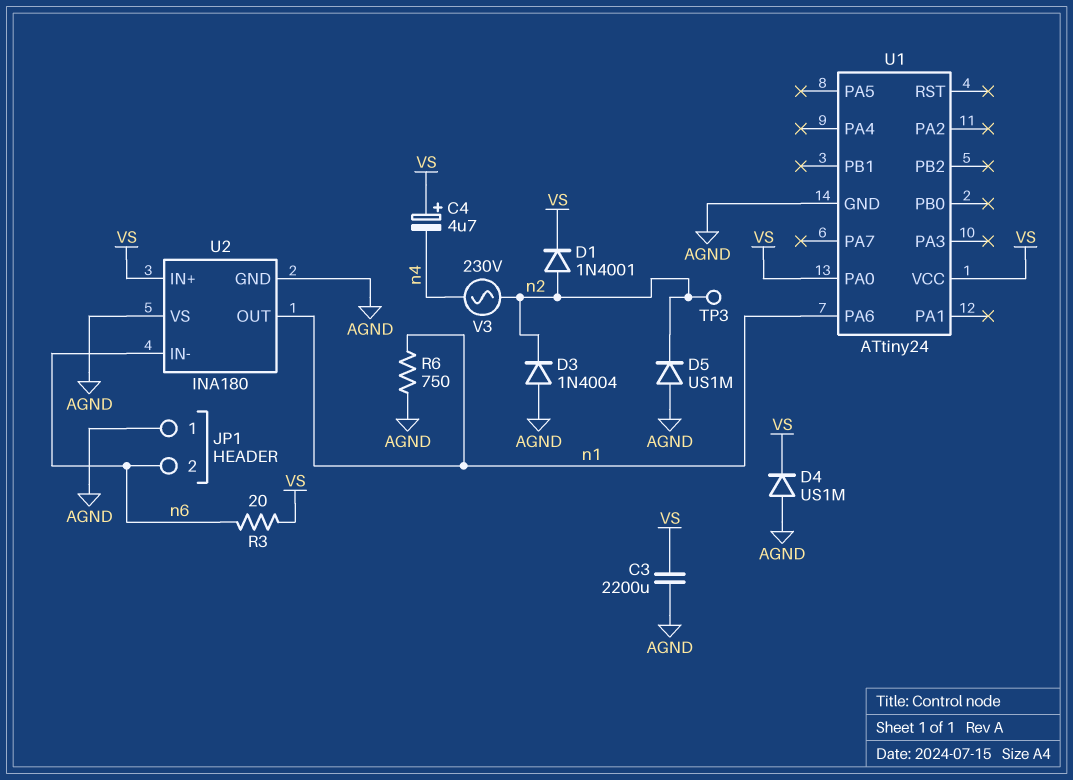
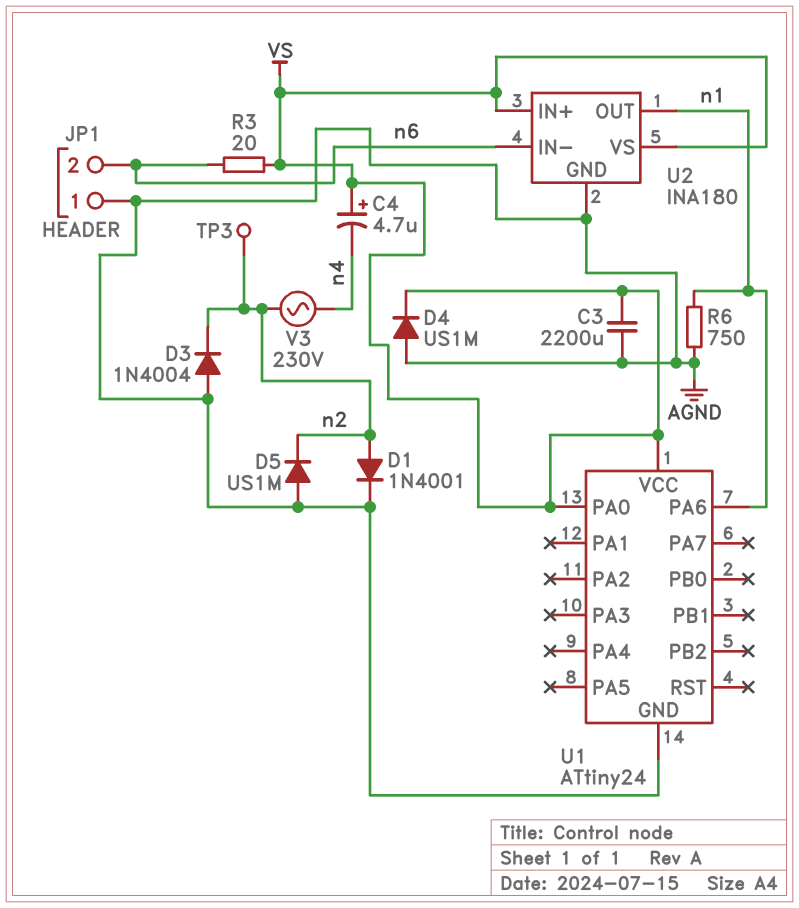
D1: diode 1N4001 (A n2, K VS) -> diode 1N4001 (A n2, K AGND)
U2 pin VS: AGND -> VS

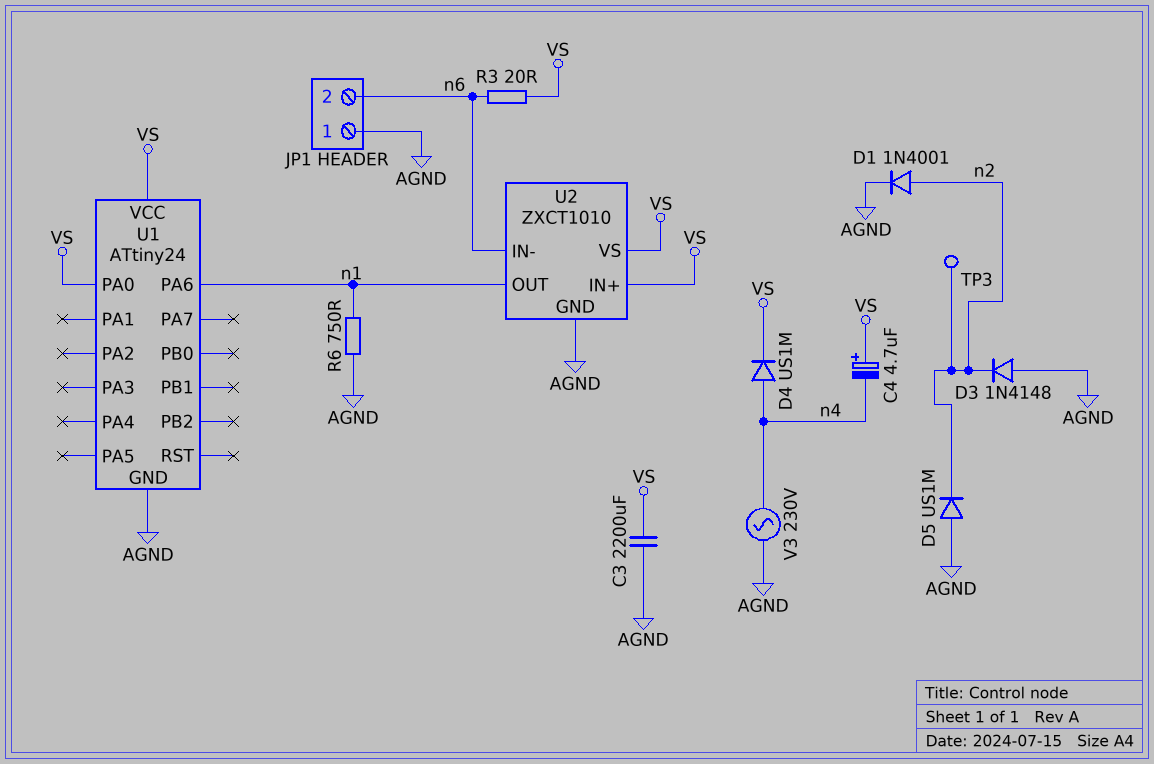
D3: diode 1N4004 (A AGND, K n2) -> diode 1N4148 (A AGND, K n2)
D4: diode US1M (A AGND, K VS) -> diode US1M (A n4, K VS)
U2: INA180 -> ZXCT1010
V3: AC 230V (n2, n4) -> AC 230V (AGND, n4)

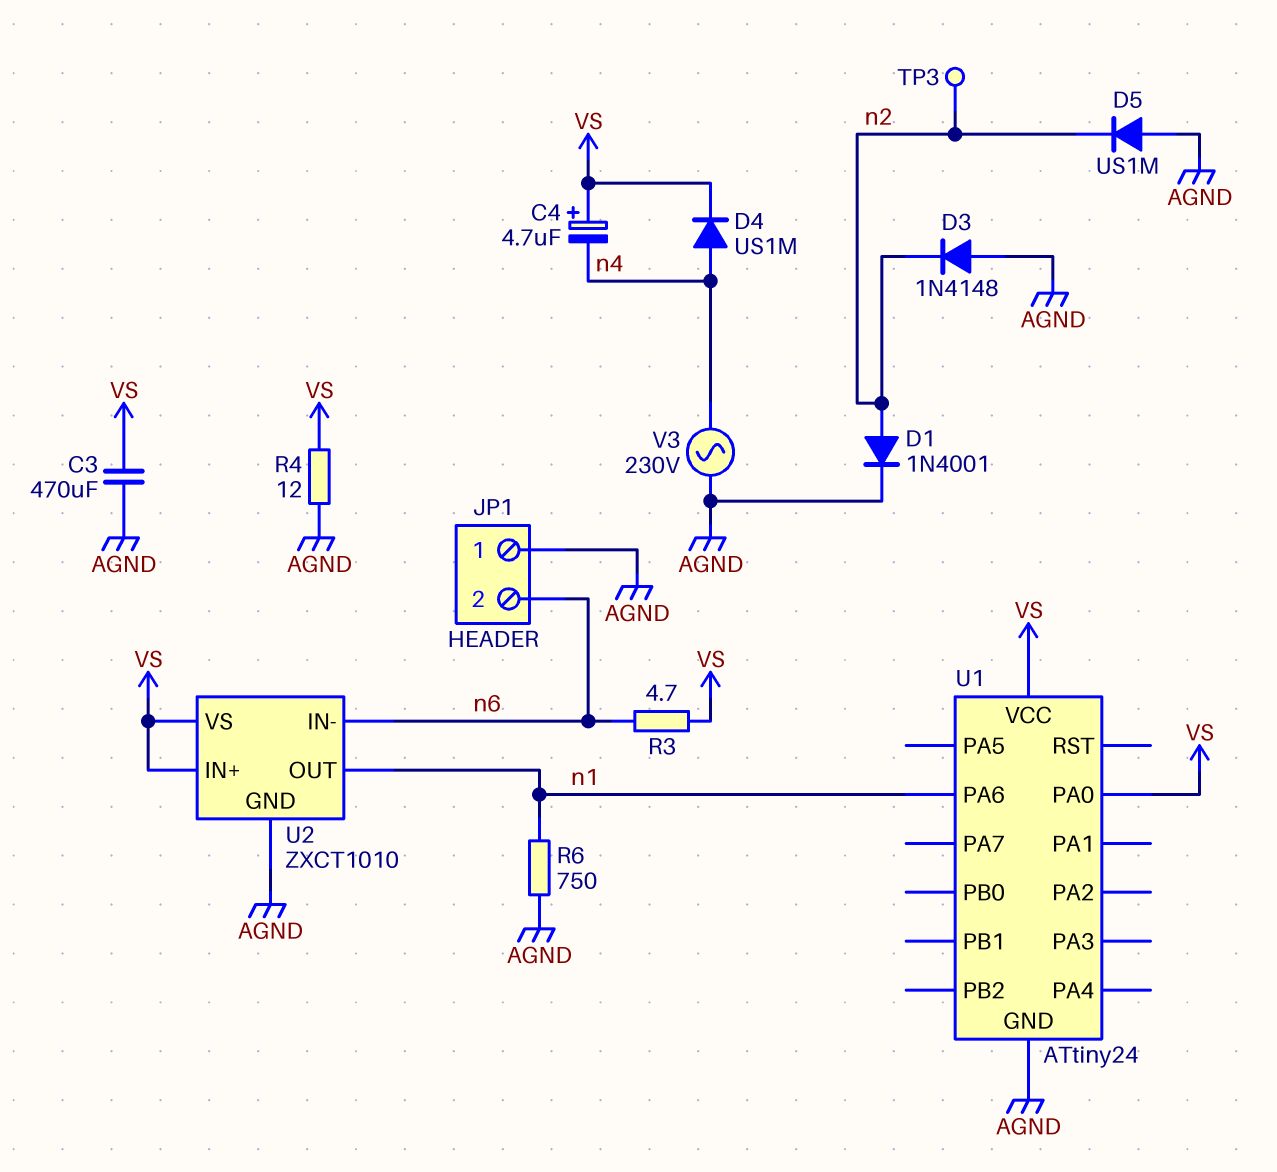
C3: 2200uF (AGND, VS) -> 470uF (AGND, VS)
R3: 20 (VS, n6) -> 4.7 (VS, n6)
R4: none -> 12 (AGND, VS)

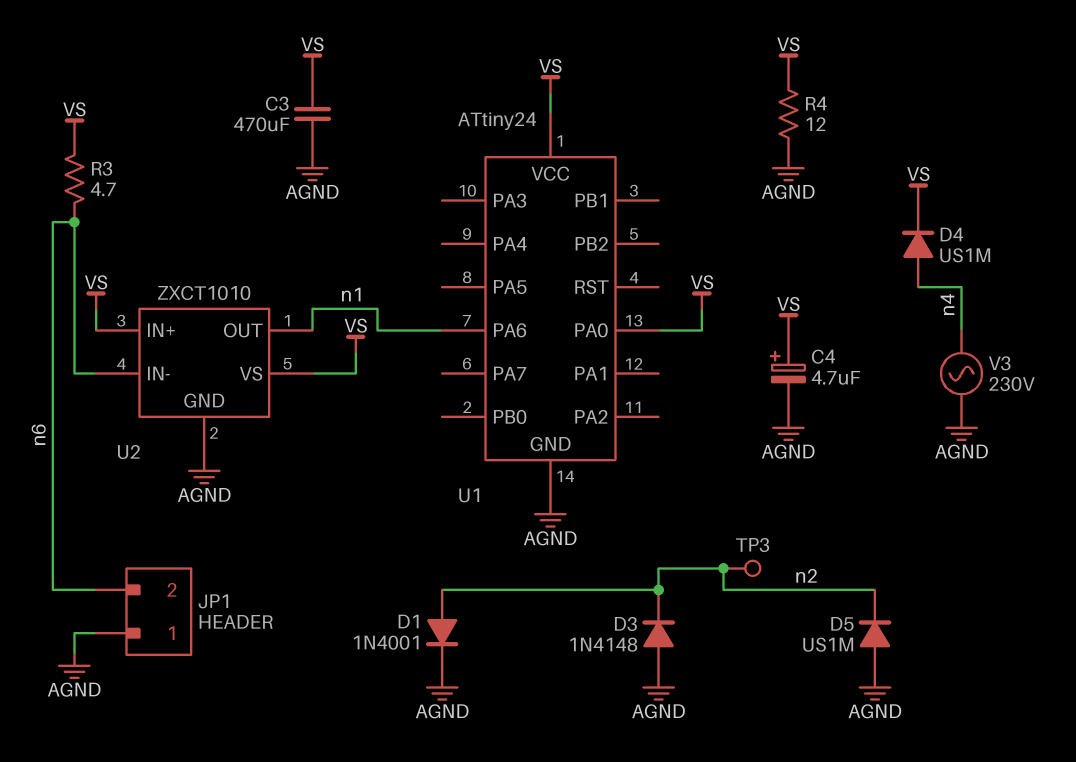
C4: 4.7uF (plus VS, minus n4) -> 4.7uF (plus VS, minus AGND)
R6: 750 (AGND, n1) -> none

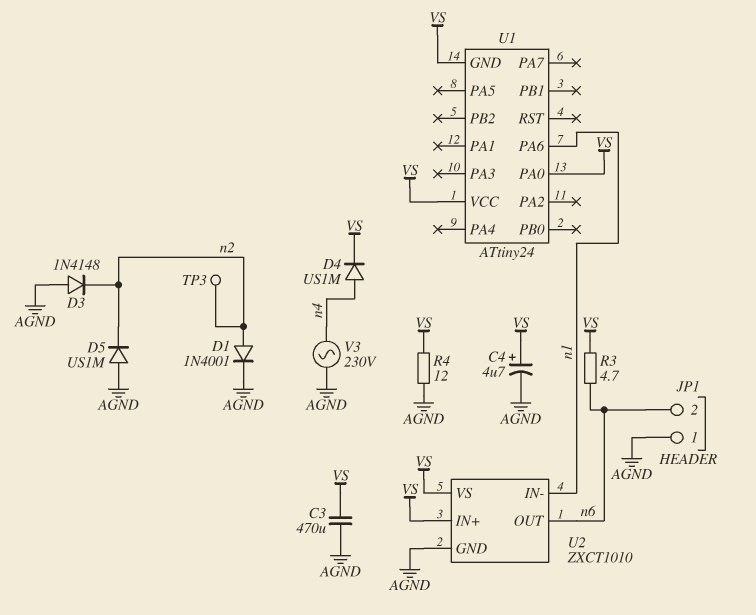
U1 pin GND: AGND -> VS
U2 pin IN-: n6 -> n1
U2 pin OUT: n1 -> n6

